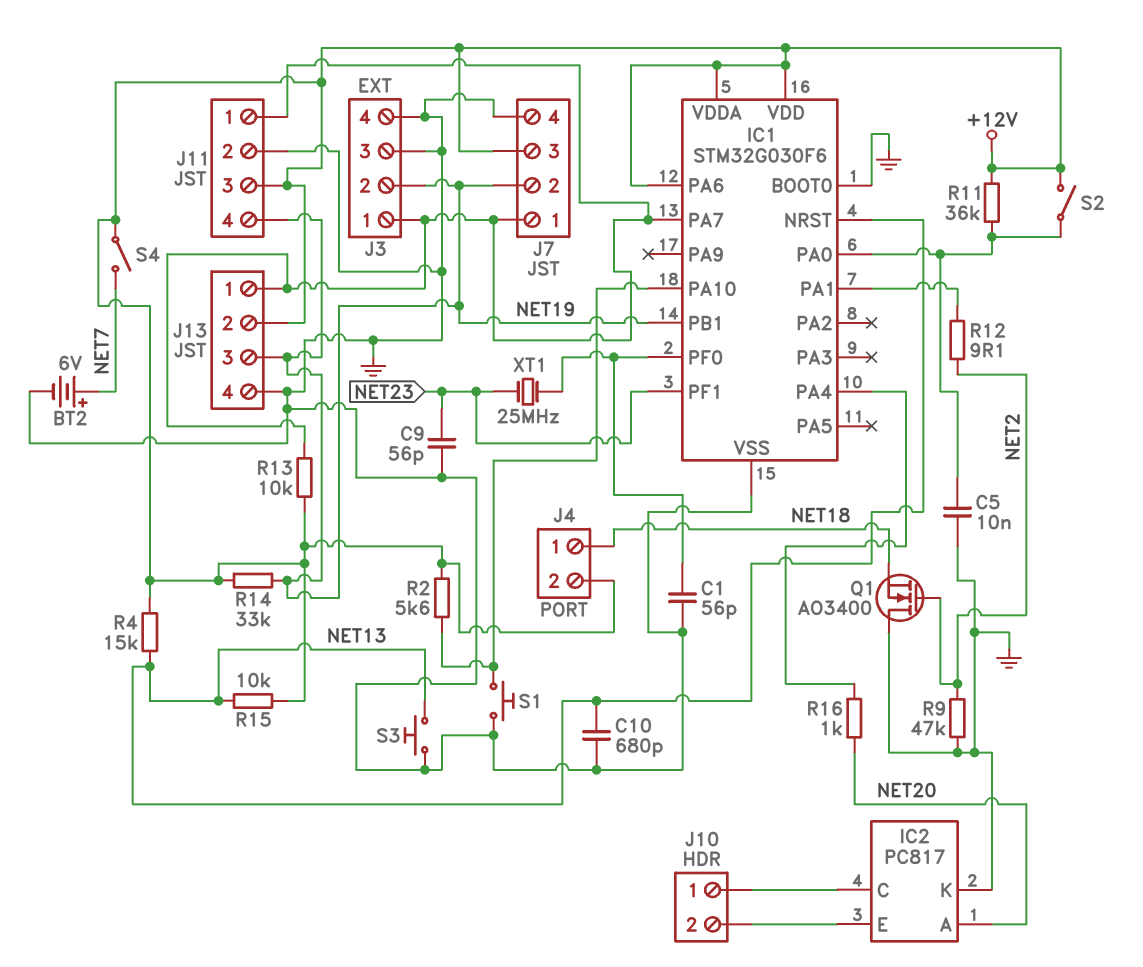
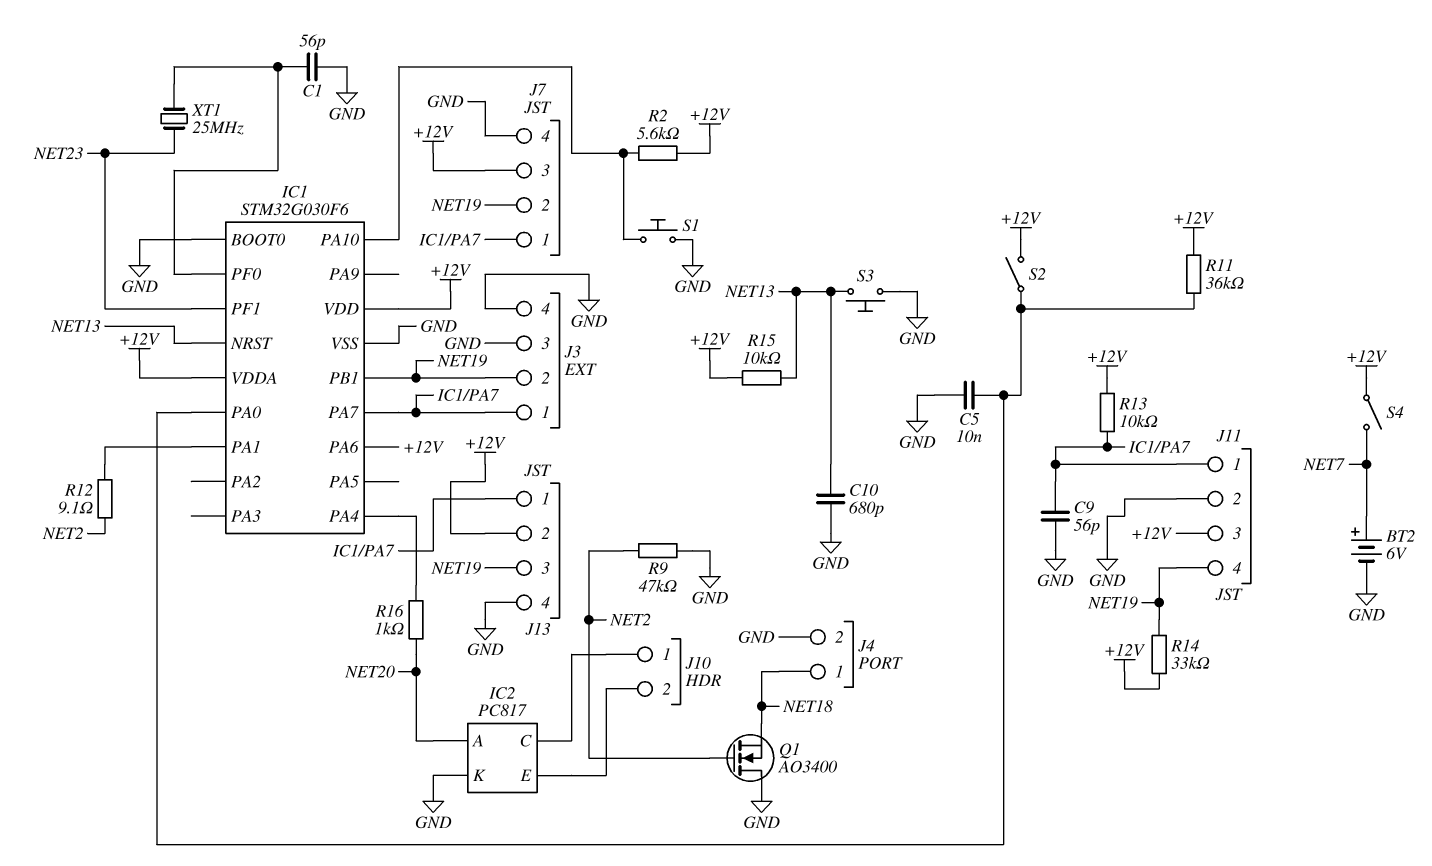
C9: 56pF (GND, NET23) -> 56pF (GND, IC1/PA7)
J4 pin 2: +12V -> GND
R4: 15k (+12V, NET13) -> none

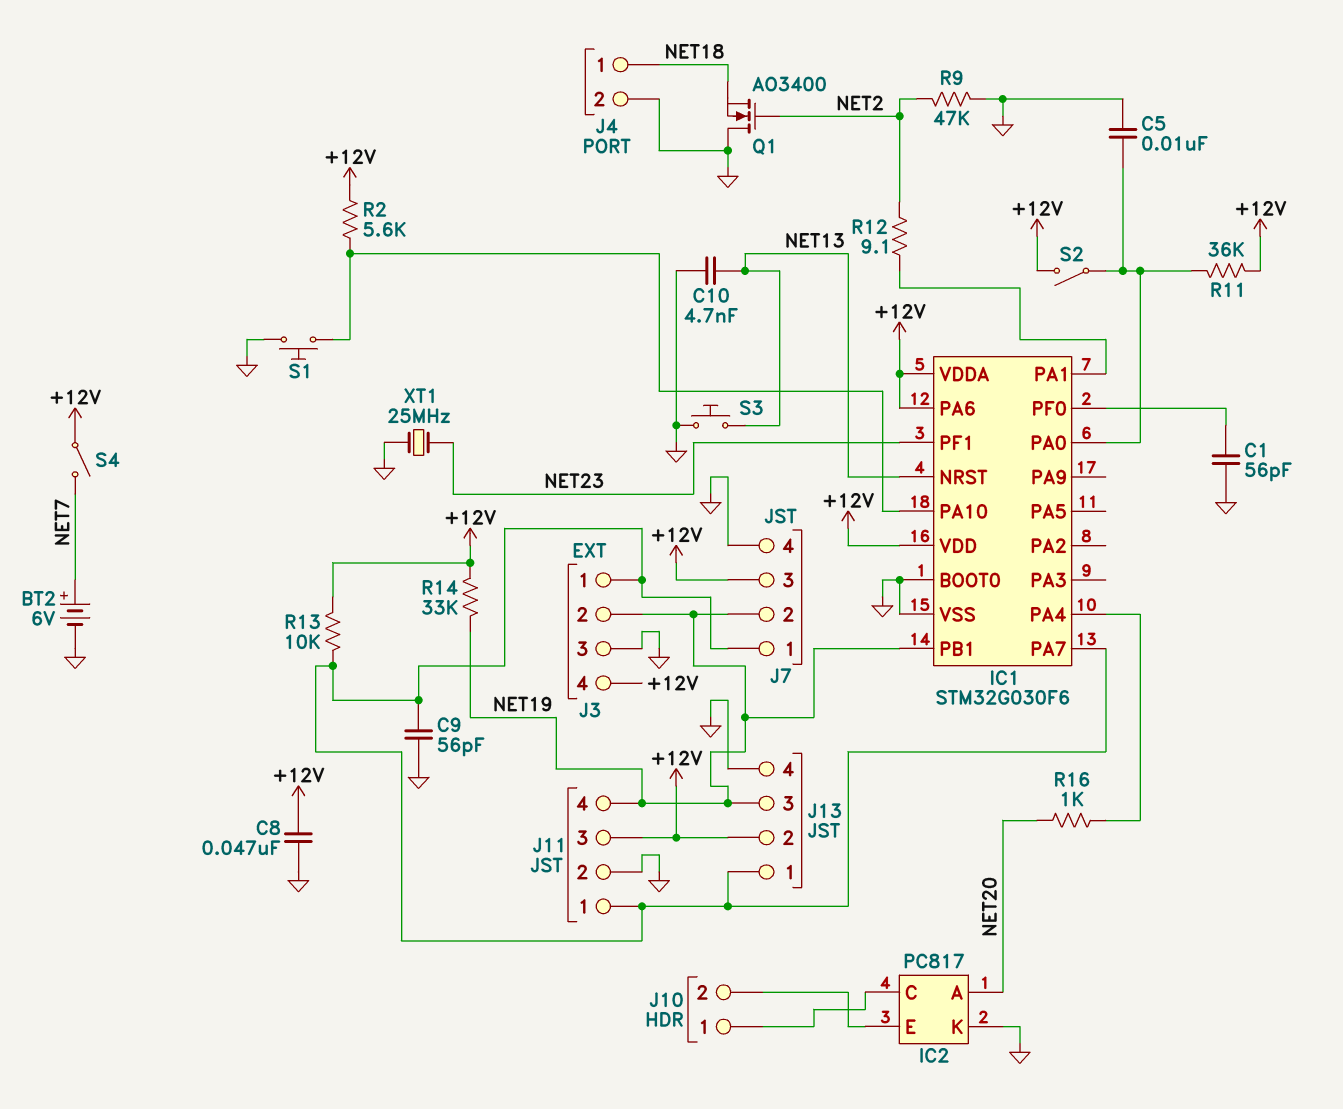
C8: none -> 47nF (+12V, GND)
C10: 680pF (GND, NET13) -> 4.7nF (GND, NET13)
J3 pin 4: GND -> +12V
R15: 10k (+12V, NET13) -> none
XT1: 25MHz (IC1/PF0, NET23) -> 25MHz (GND, NET23)

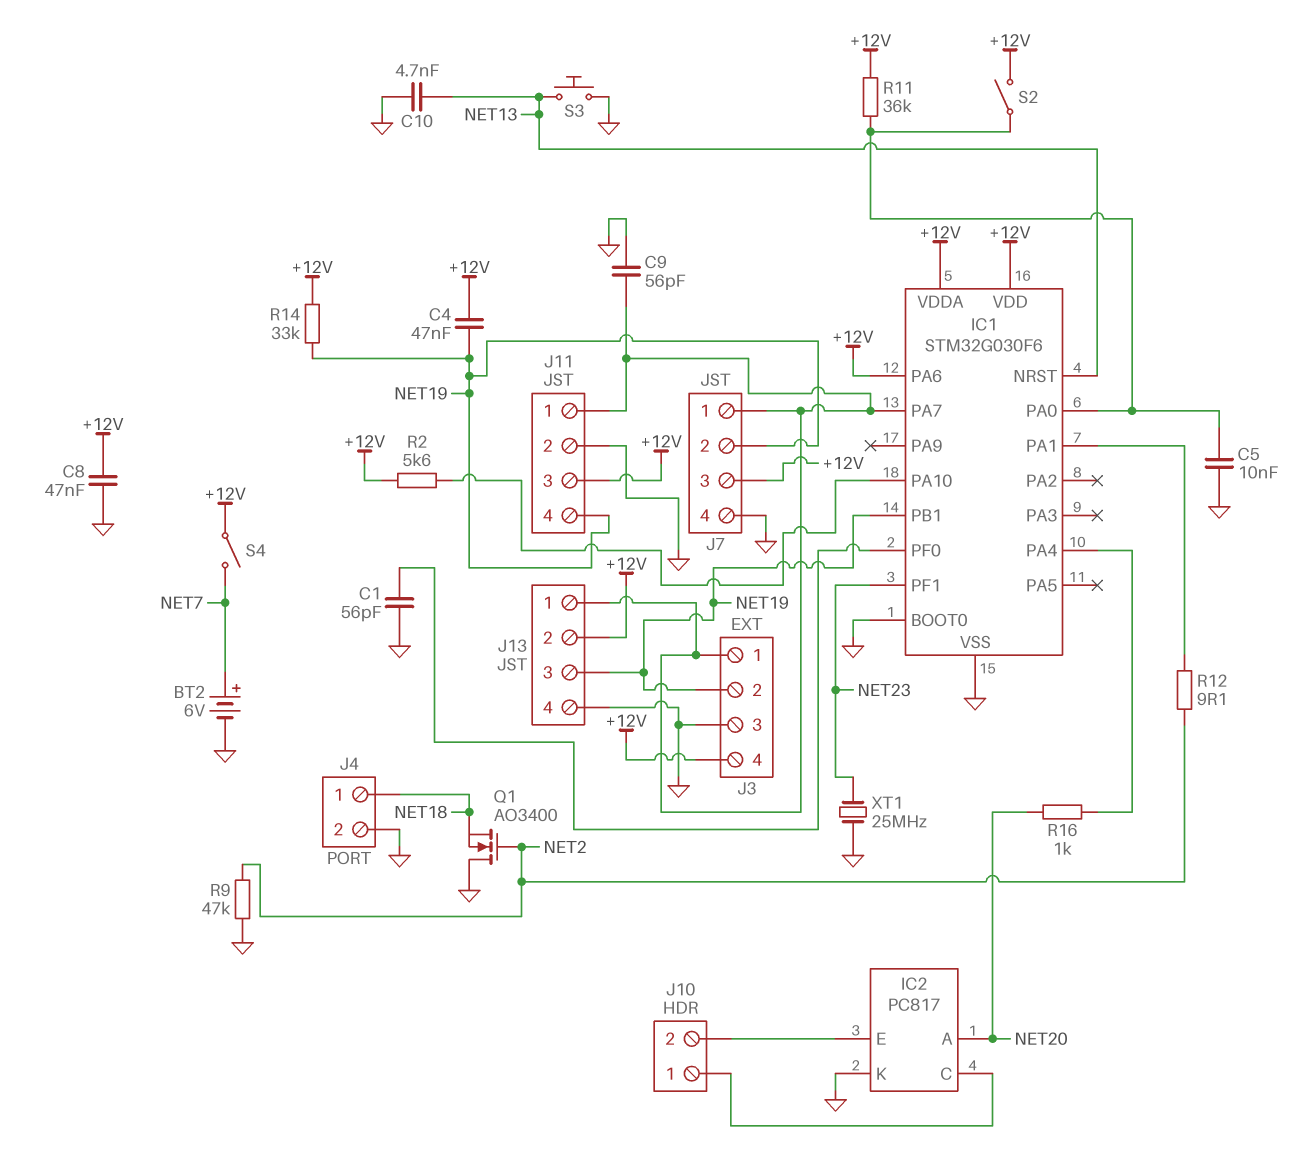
C4: none -> 47nF (+12V, NET19)
R13: 10k (+12V, IC1/PA7) -> none
S1: button (GND, IC1/PA10) -> none

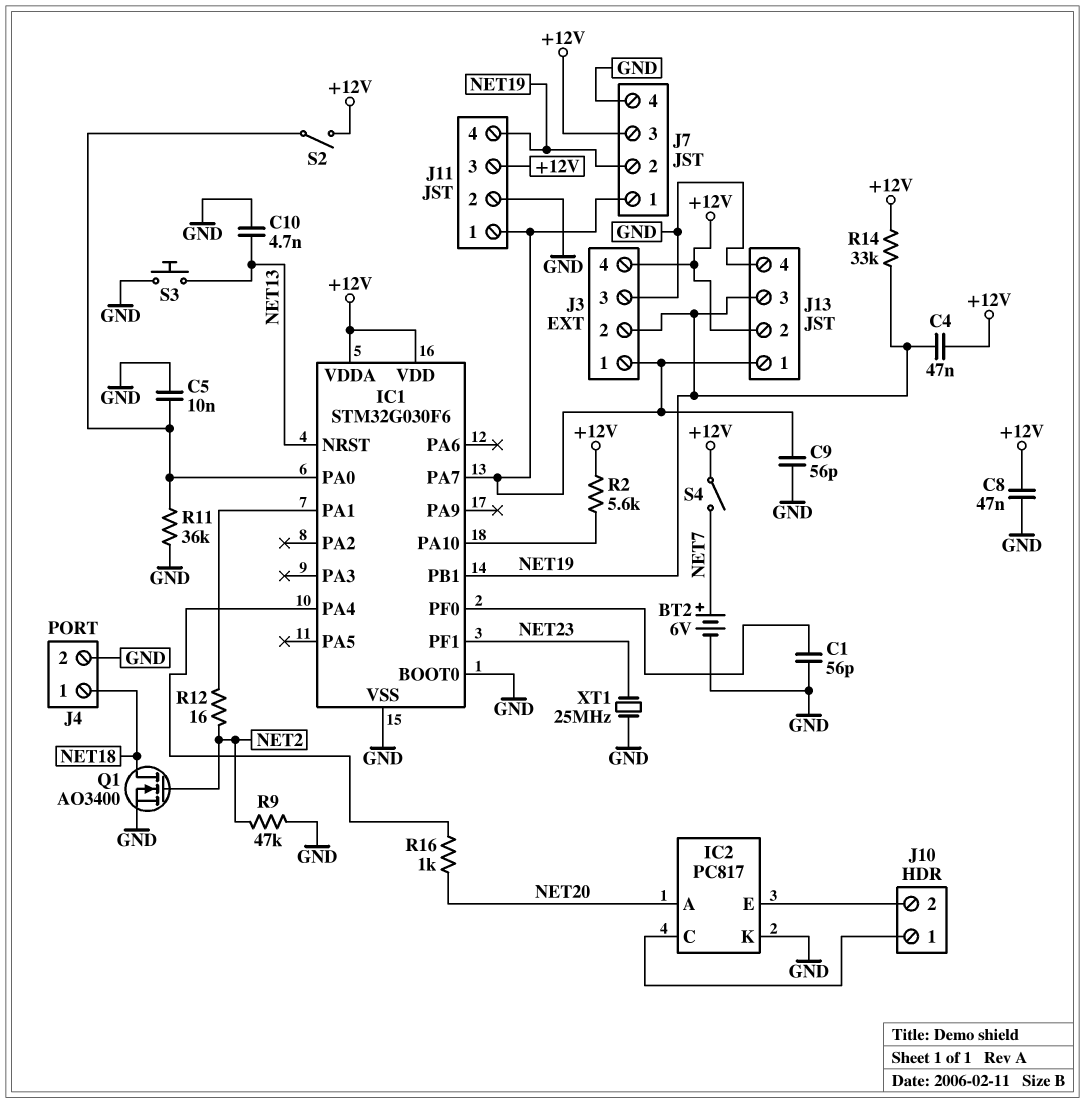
IC1 pin PA6: +12V -> none
Q1: NMOS AO3400 (G NET2, D GND, S NET18) -> NMOS AO3400 (G NET2, D NET18, S GND)
R11: 36k (+12V, IC1/PA0) -> 36k (GND, IC1/PA0)
R12: 9.1 (IC1/PA1, NET2) -> 16 (IC1/PA1, NET2)

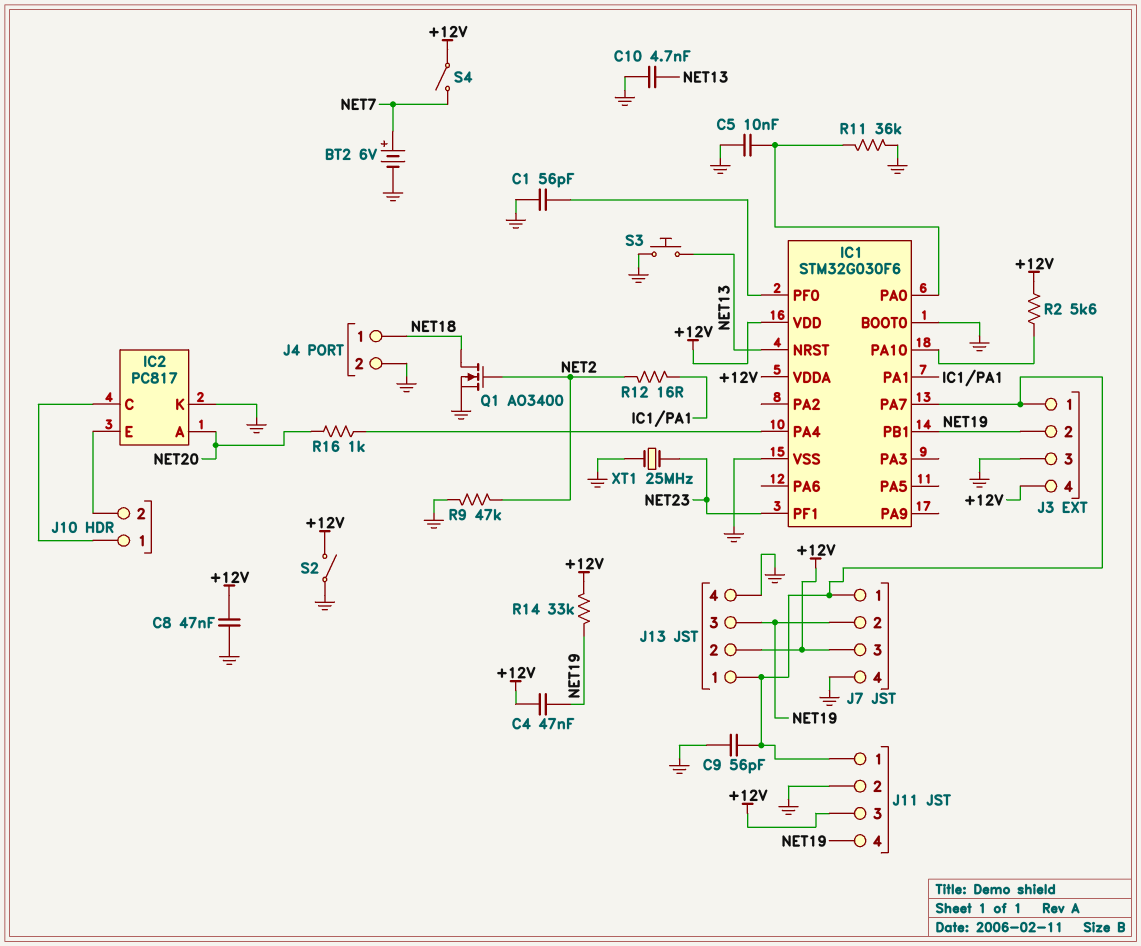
S2: switch (+12V, IC1/PA0) -> switch (+12V, GND)

